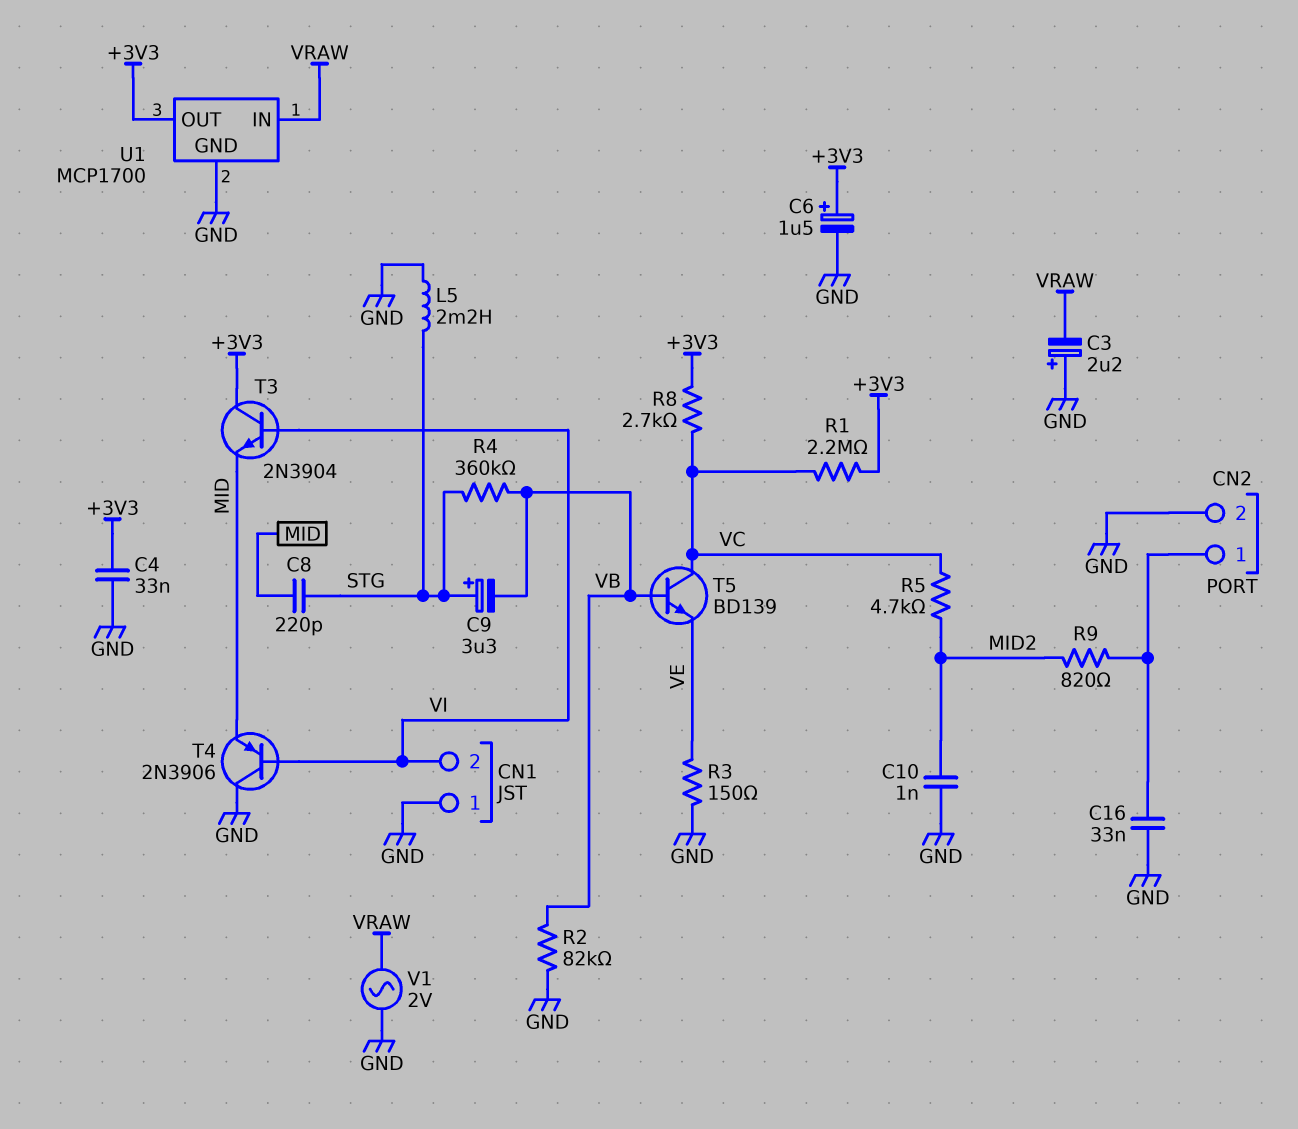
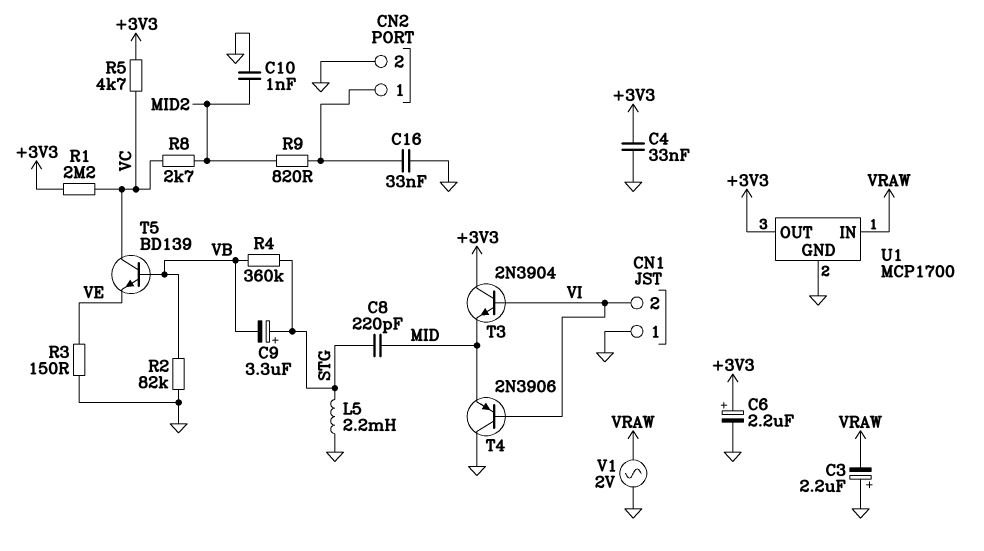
C6: 1.5uF (plus +3V3, minus GND) -> 2.2uF (plus +3V3, minus GND)
R5: 4.7k (MID2, VC) -> 4.7k (+3V3, VC)
R8: 2.7k (+3V3, VC) -> 2.7k (MID2, VC)

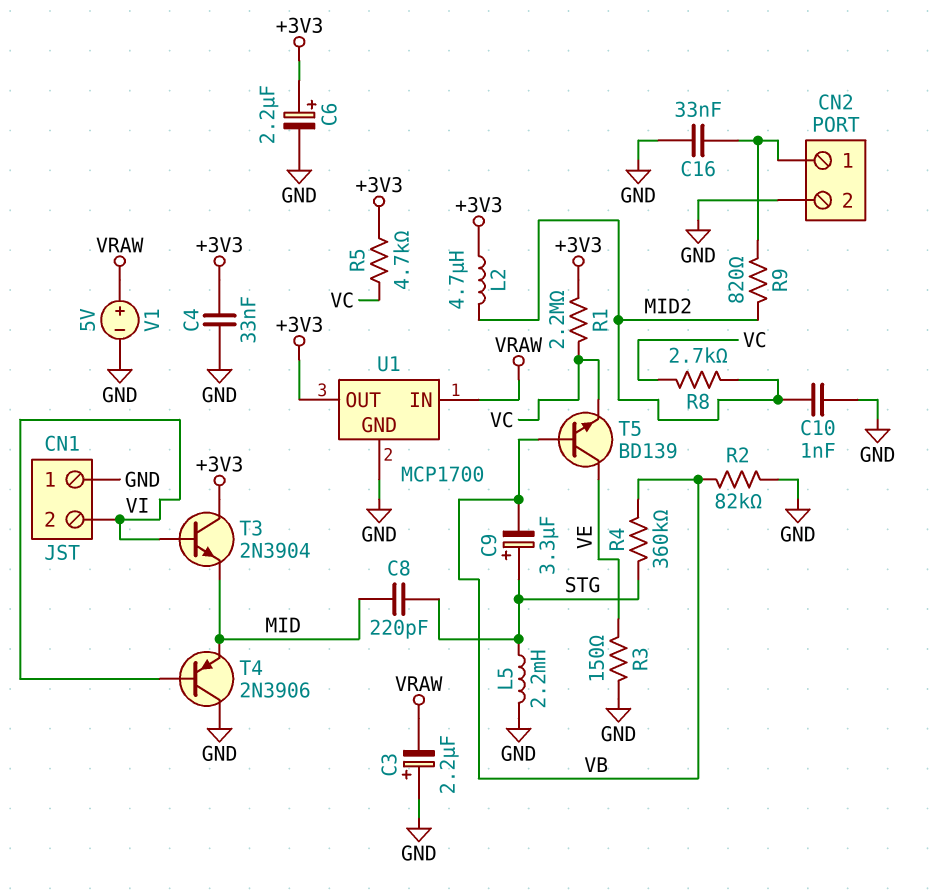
L2: none -> 4.7uH (+3V3, MID2)
T5: NPN BD139 (B VB, C VC, E VE) -> NPN BD139 (B VB, C VE, E VC)
V1: AC 2V (GND, VRAW) -> 5V (plus VRAW, minus GND)

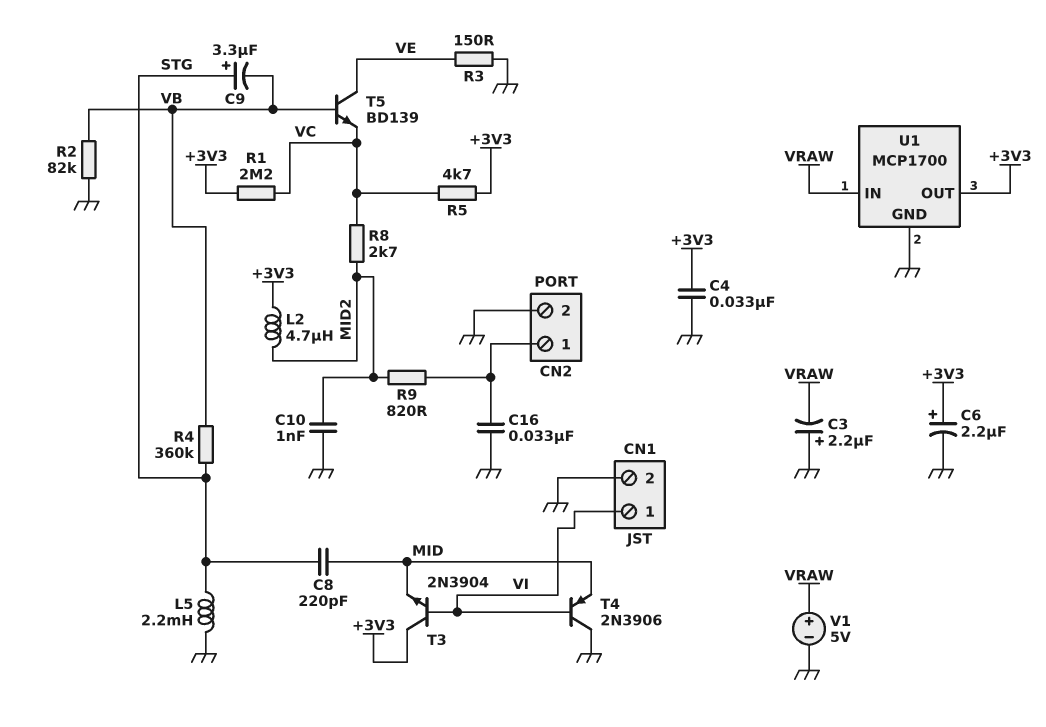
CN1 pin 1: GND -> VI
CN1 pin 2: VI -> GND

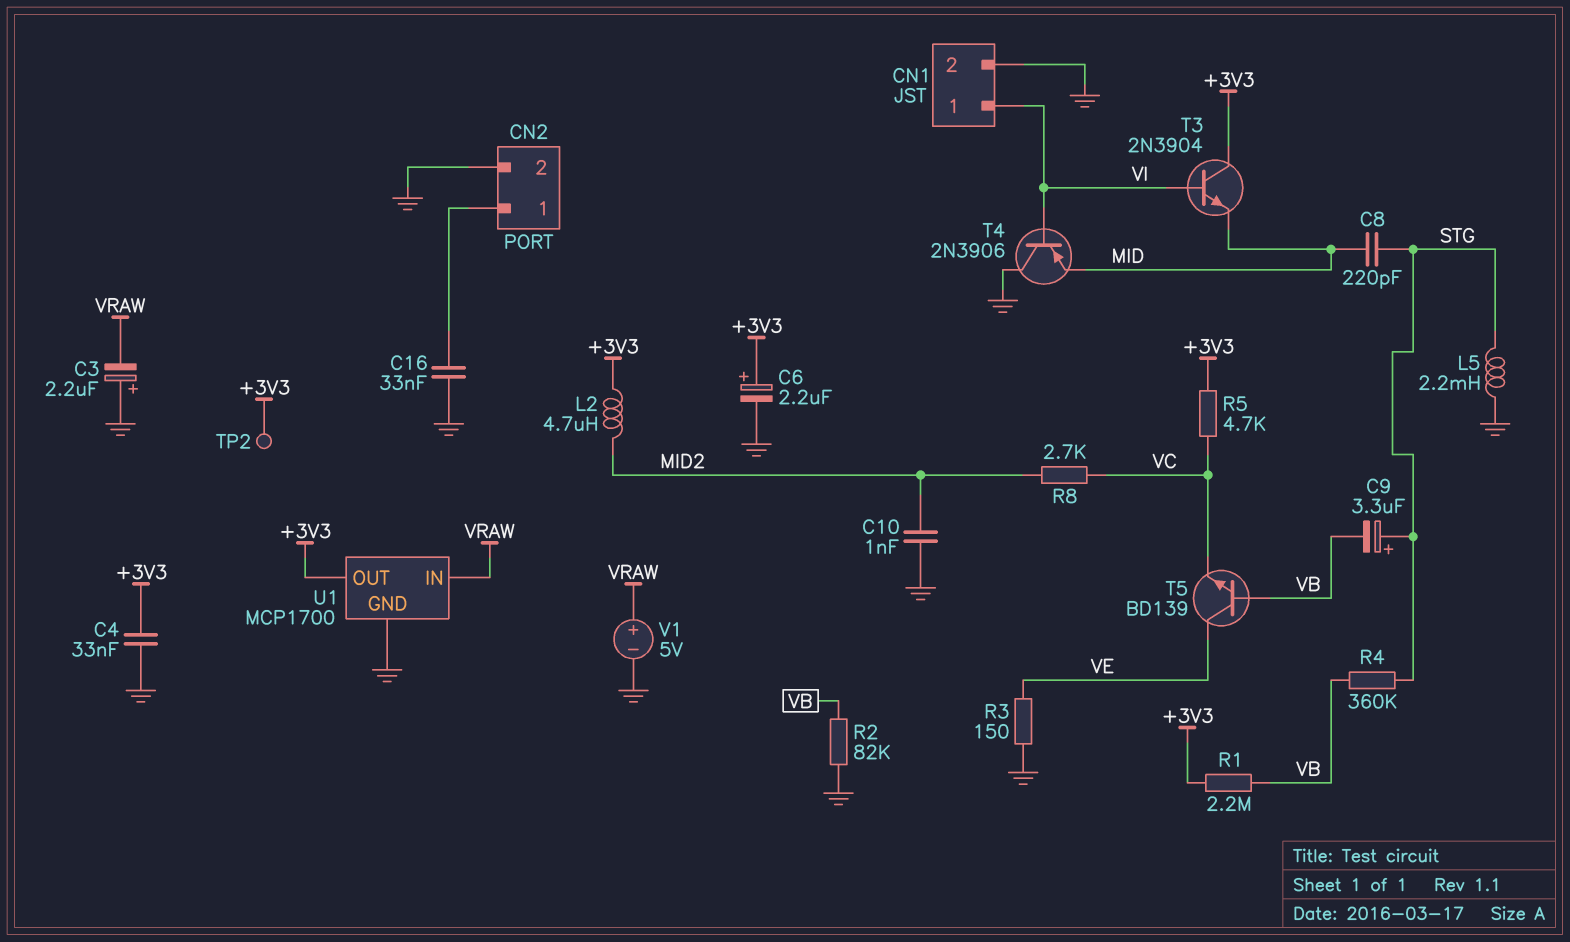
R1: 2.2M (+3V3, VC) -> 2.2M (+3V3, VB)
R9: 820 (CN2/1, MID2) -> none
TP2: none -> test point (+3V3)

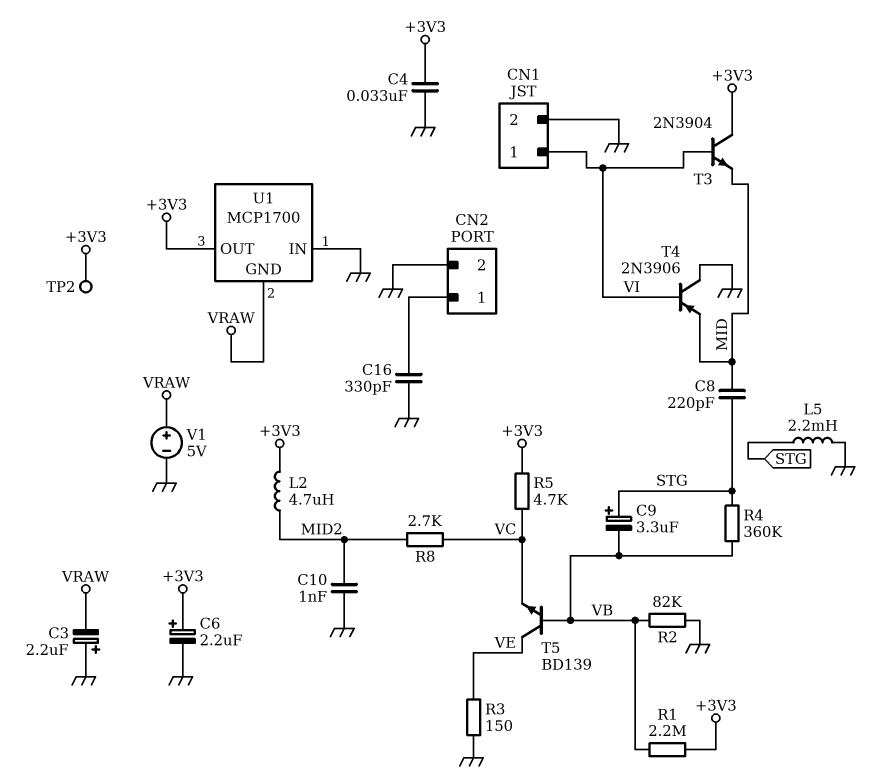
C16: 33nF (CN2/1, GND) -> 330pF (CN2/1, GND)
U1 pin GND: GND -> VRAW
U1 pin IN: VRAW -> GND

